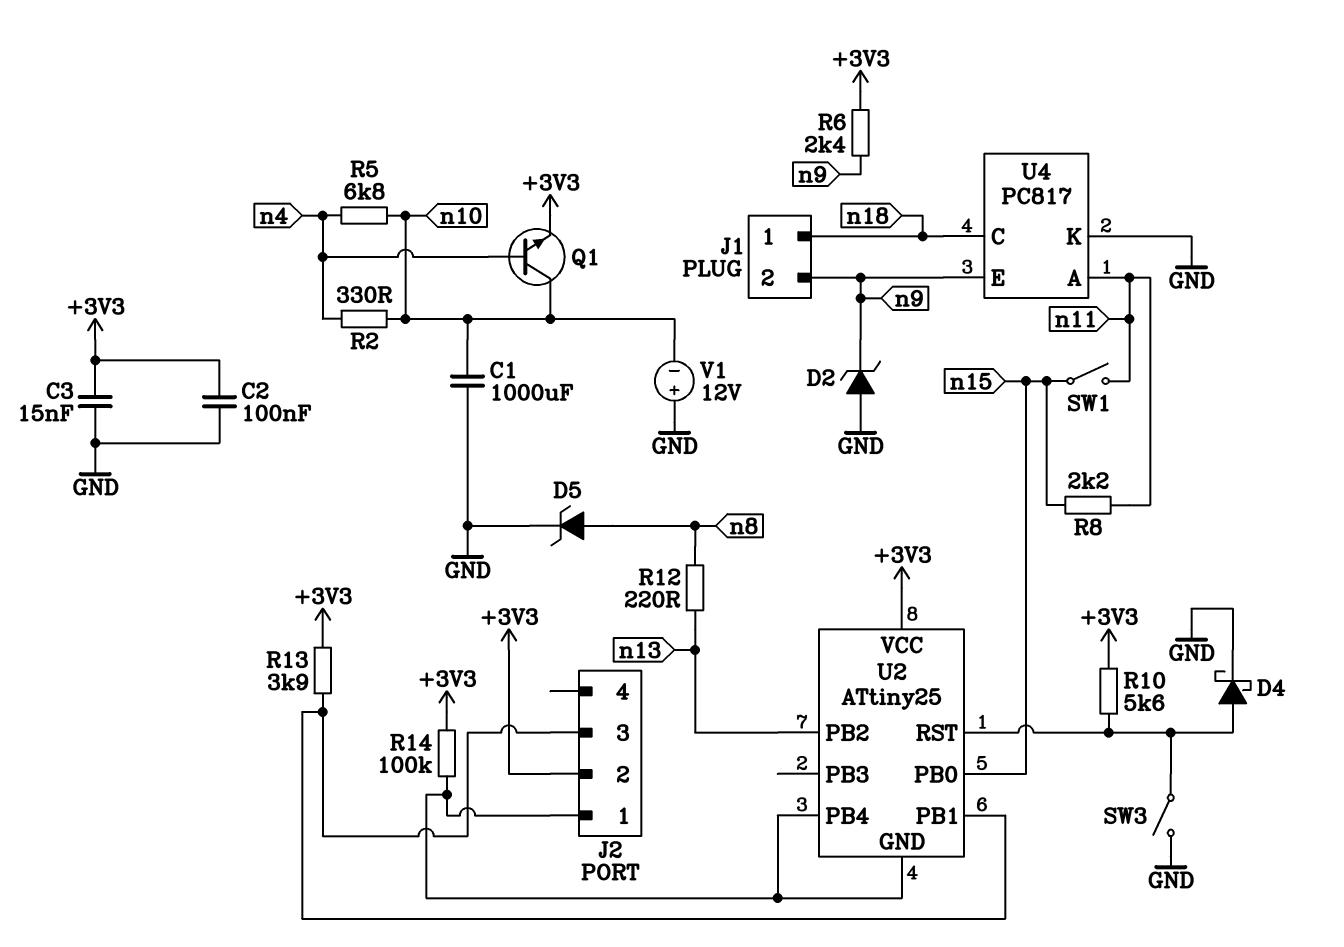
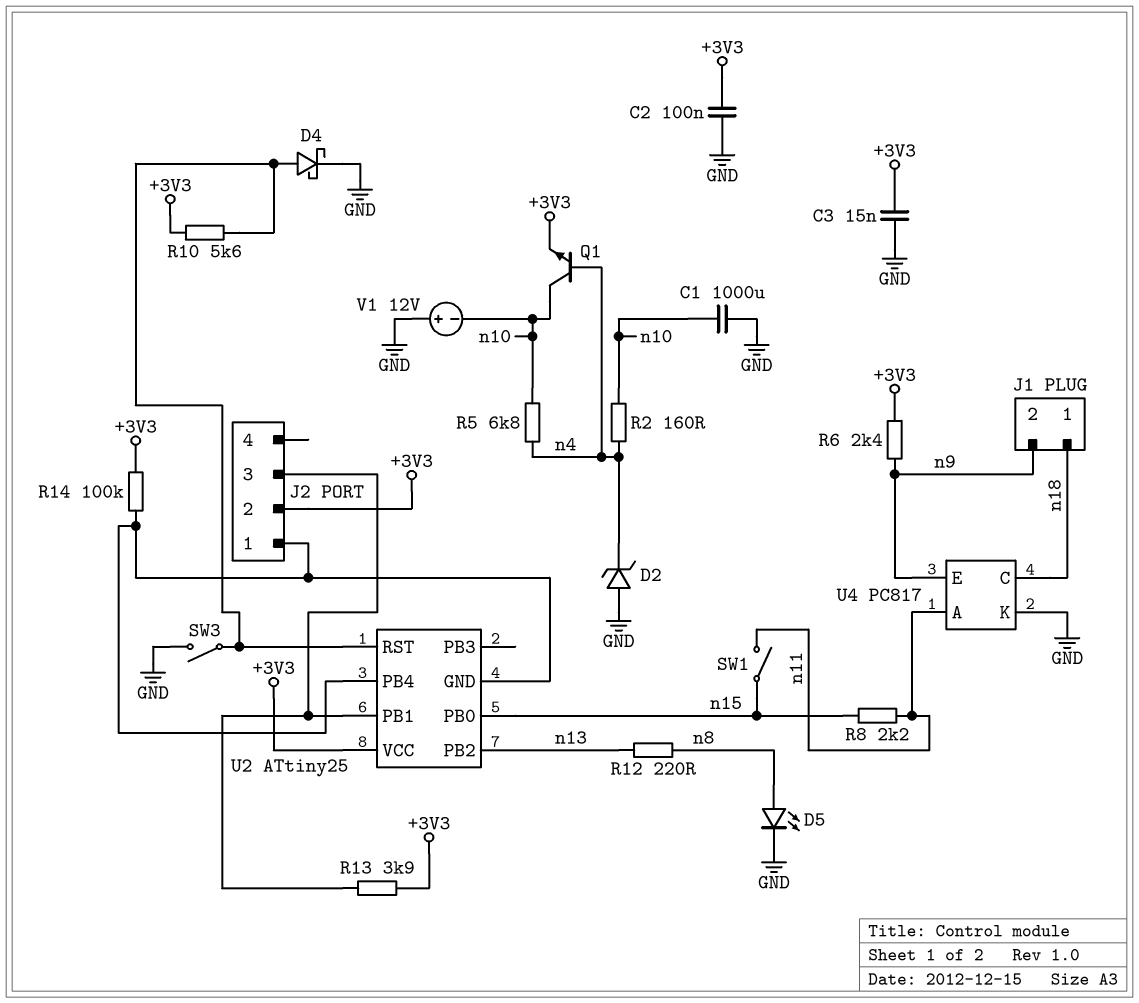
D2: zener (A GND, K n9) -> zener (A GND, K n4)
D5: zener (A n8, K GND) -> LED (A n8, K GND)
R2: 330 (n4, n10) -> 160 (n4, n10)

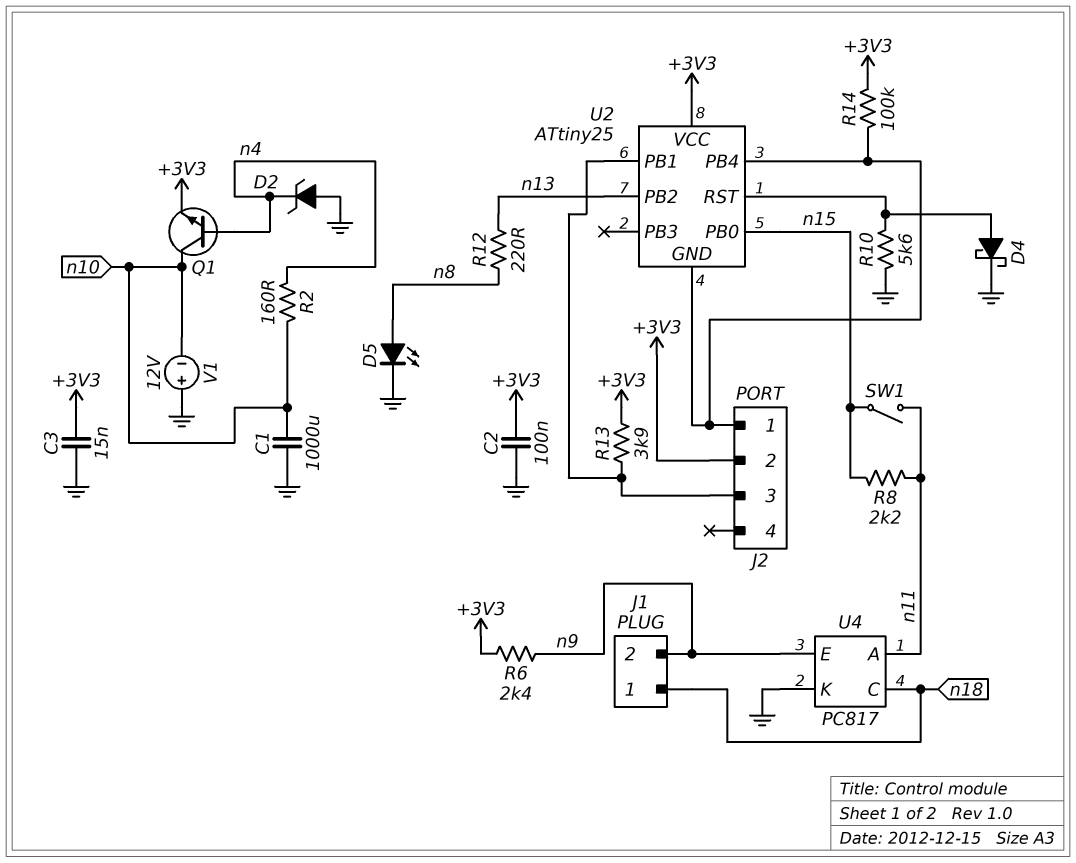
R5: 6.8k (n4, n10) -> none
R10: 5.6k (+3V3, U2/RST) -> 5.6k (GND, U2/RST)
SW3: switch (GND, U2/RST) -> none

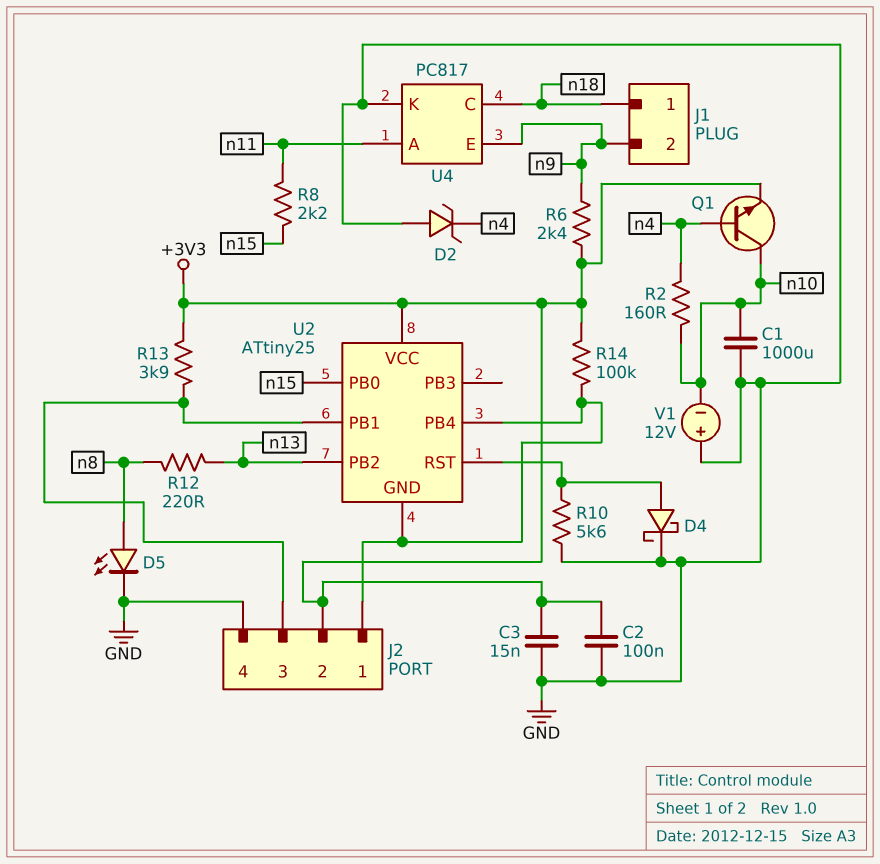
J2 pin 4: none -> GND
SW1: switch (n11, n15) -> none

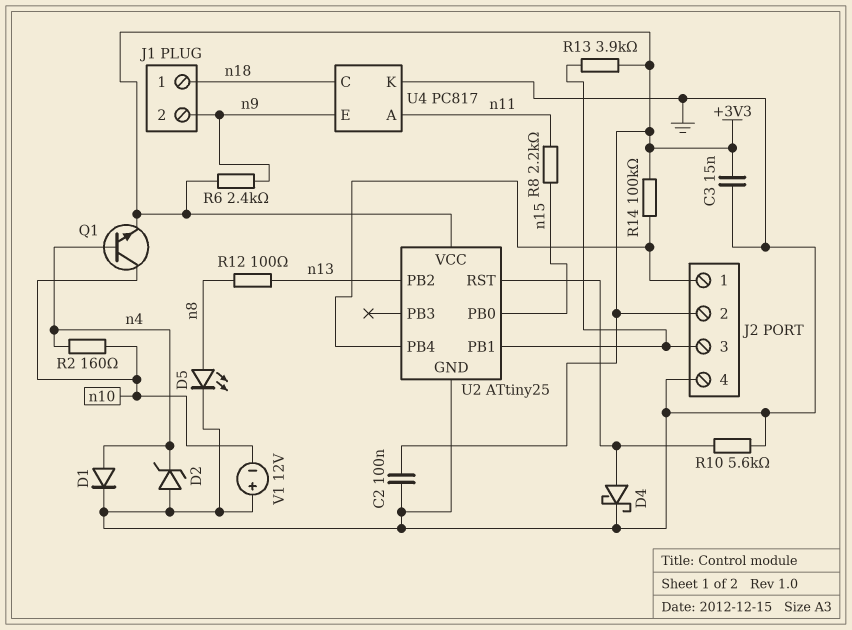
C1: 1000uF (GND, n10) -> none
D1: none -> diode (A n4, K GND)
R12: 220 (n8, n13) -> 100 (n8, n13)
U2 pin GND: J2/1 -> GND

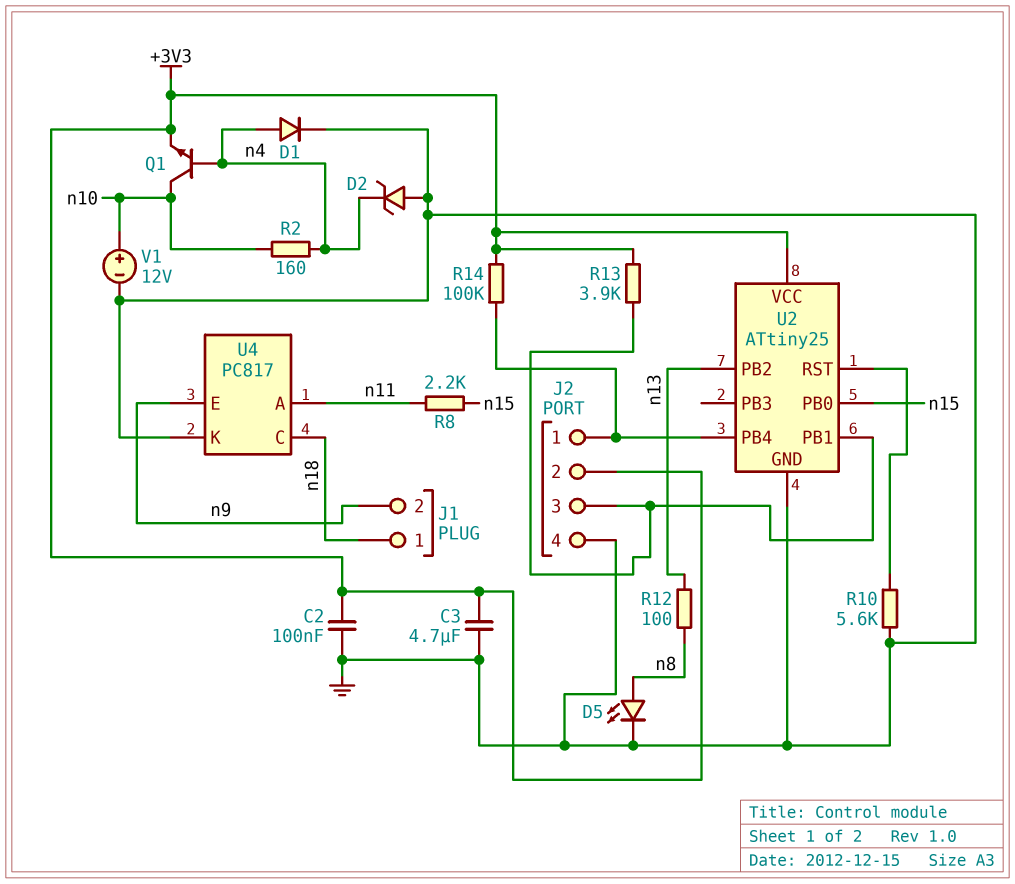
C3: 15nF (+3V3, GND) -> 4.7uF (+3V3, GND)
D4: schottky (A U2/RST, K GND) -> none
R6: 2.4k (+3V3, n9) -> none
V1: 12V (plus GND, minus n10) -> 12V (plus n10, minus GND)

